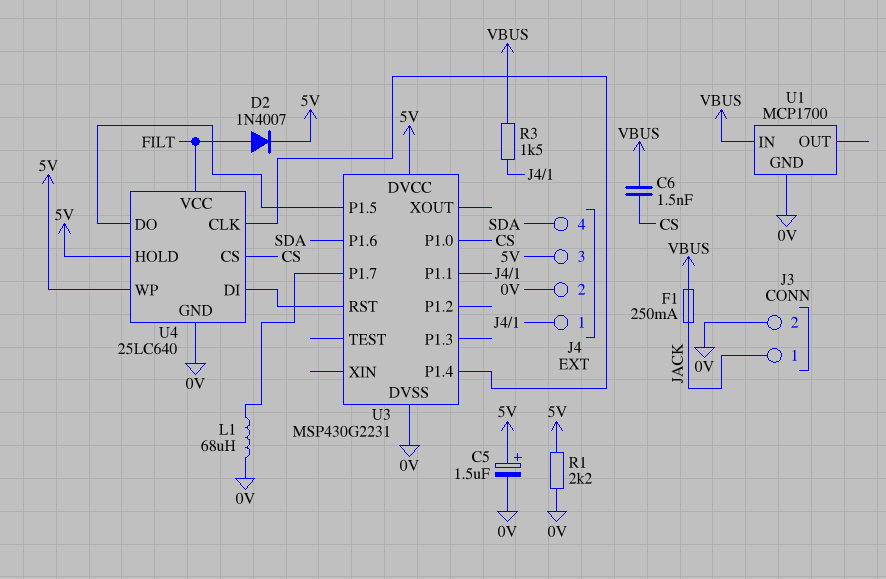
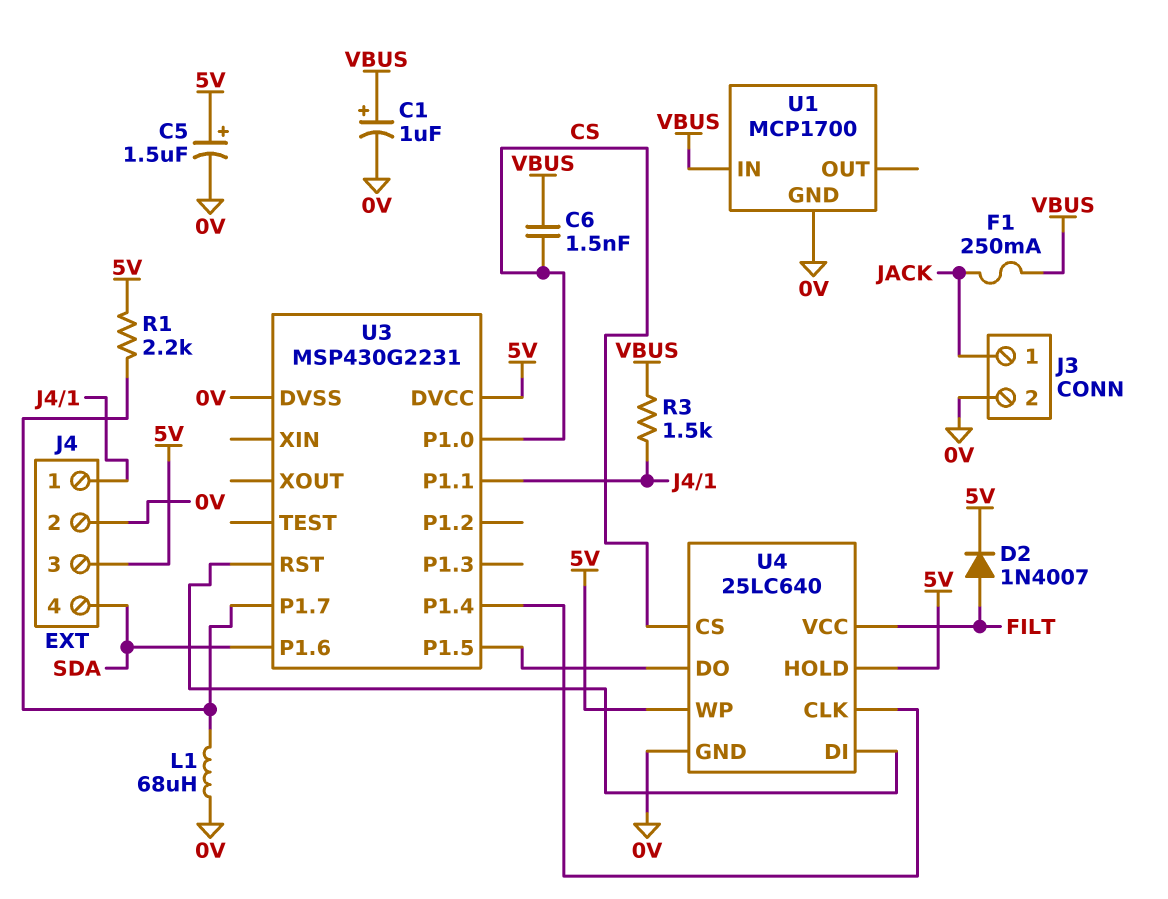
C1: none -> 1uF (plus VBUS, minus 0V)
R1: 2.2k (0V, 5V) -> 2.2k (5V, U3/P1.7)

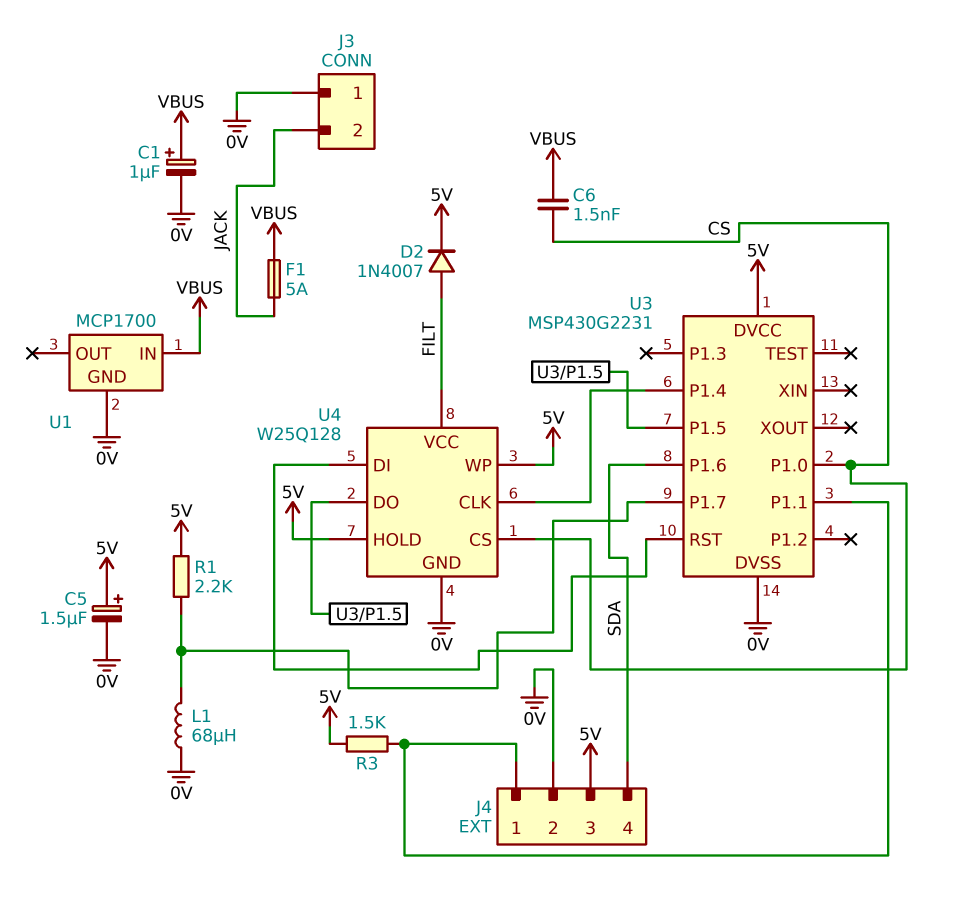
F1: 250mA (JACK, VBUS) -> 5A (JACK, VBUS)
J3 pin 1: JACK -> 0V
J3 pin 2: 0V -> JACK
R3: 1.5k (J4/1, VBUS) -> 1.5k (5V, J4/1)
U4: 25LC640 -> W25Q128

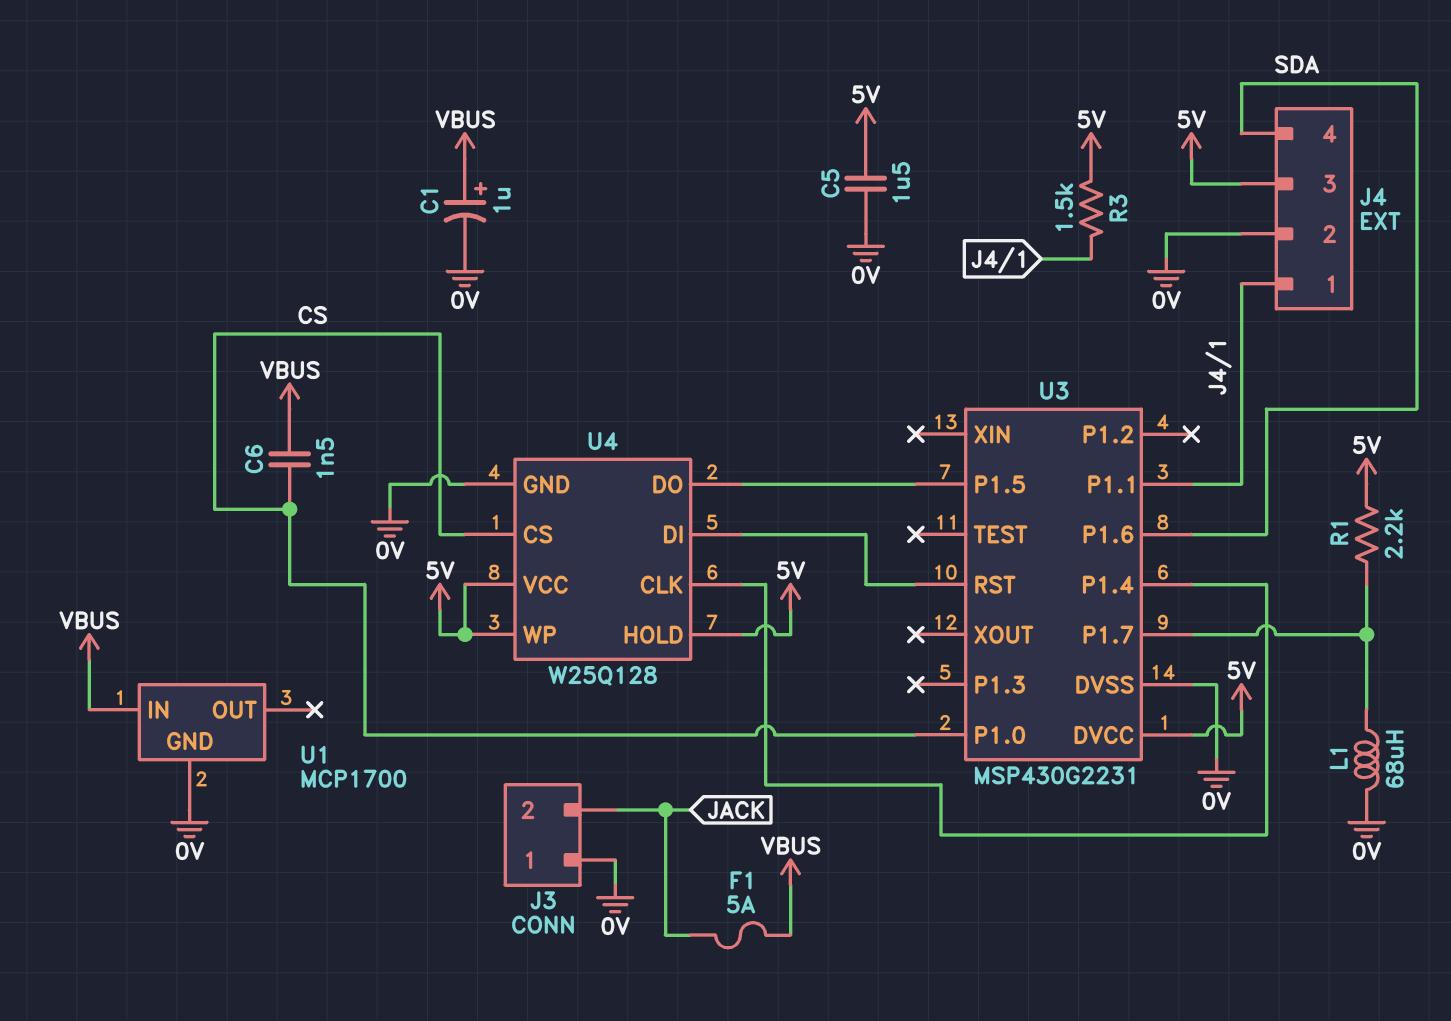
C5: 1.5uF (plus 5V, minus 0V) -> 1.5uF (0V, 5V)
D2: diode 1N4007 (A FILT, K 5V) -> none
U4 pin VCC: FILT -> 5V

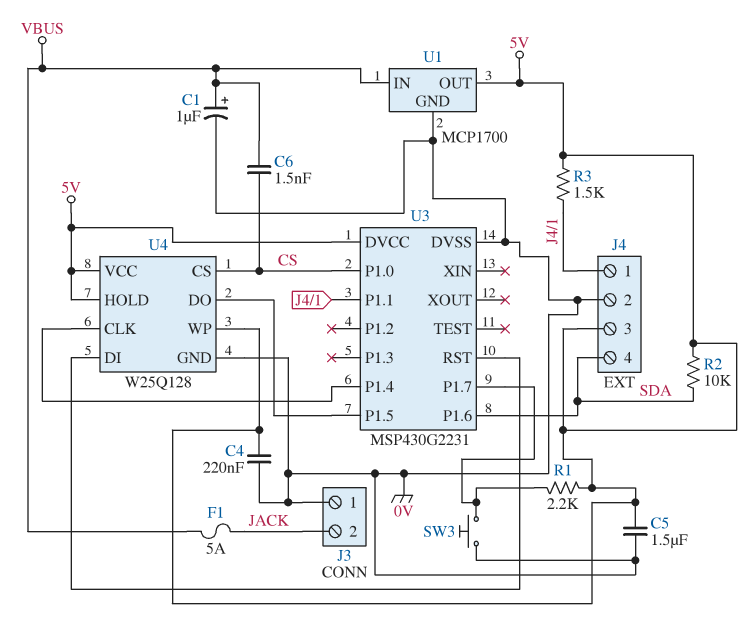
C4: none -> 220nF (0V, 5V)
L1: 68uH (0V, U3/P1.7) -> none
R2: none -> 10k (5V, SDA)
SW3: none -> button (0V, U3/P1.7)
U1 pin OUT: none -> 5V

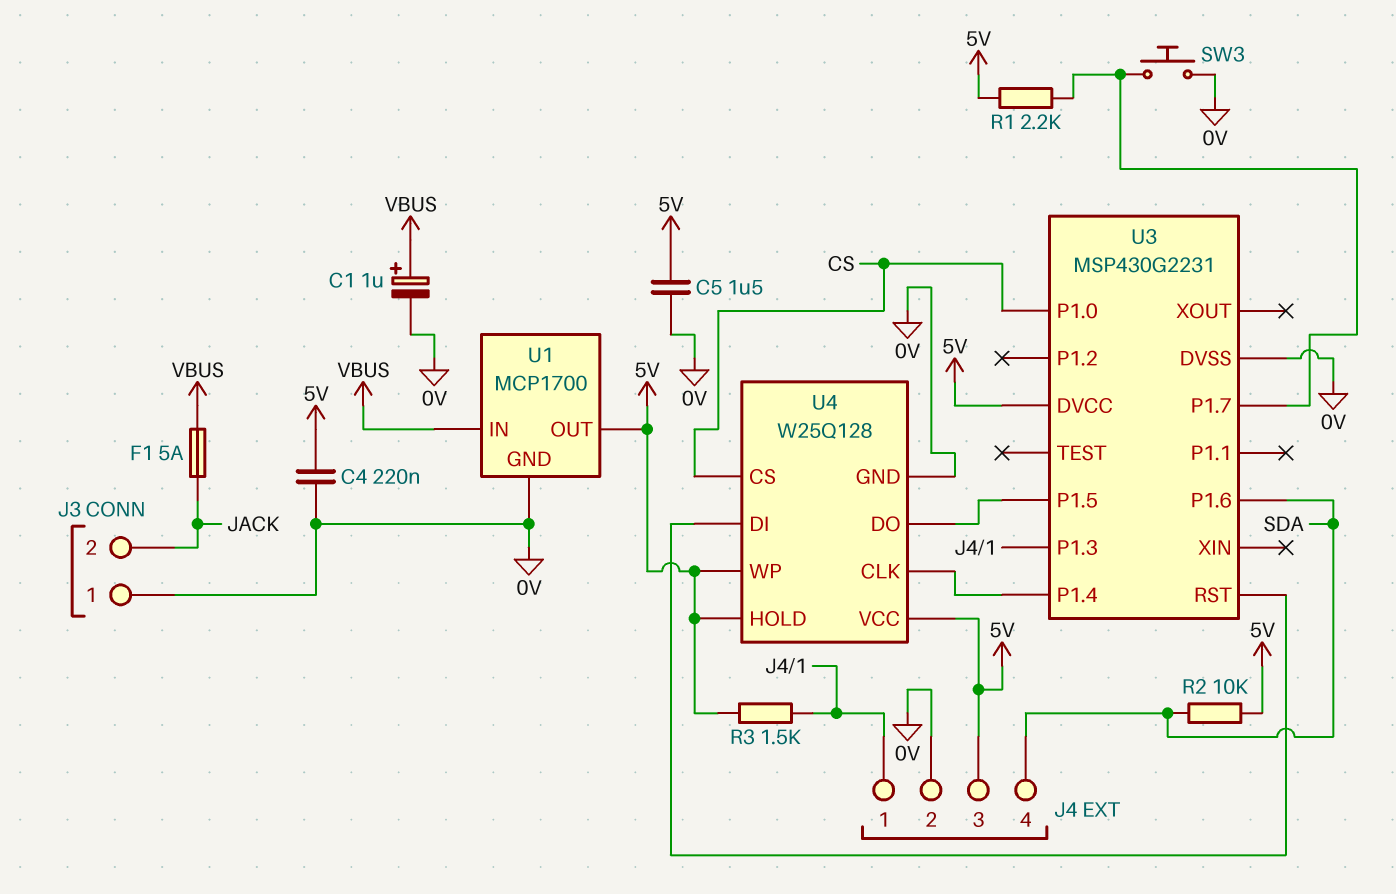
C6: 1.5nF (CS, VBUS) -> none
U3 pin P1.1: J4/1 -> none
U3 pin P1.3: none -> J4/1

